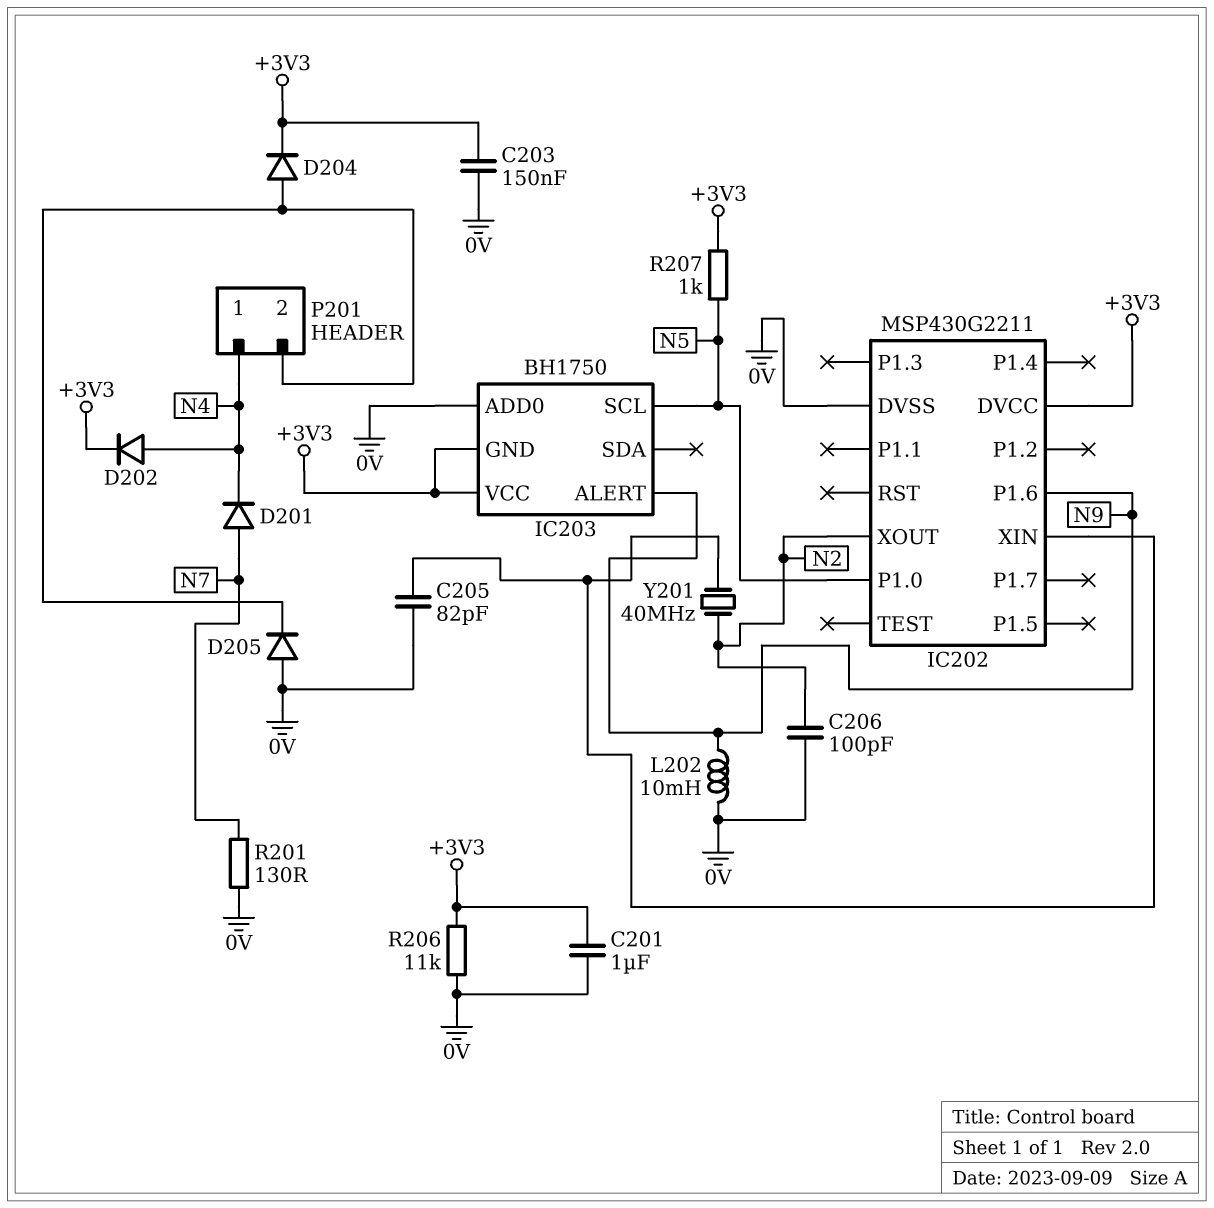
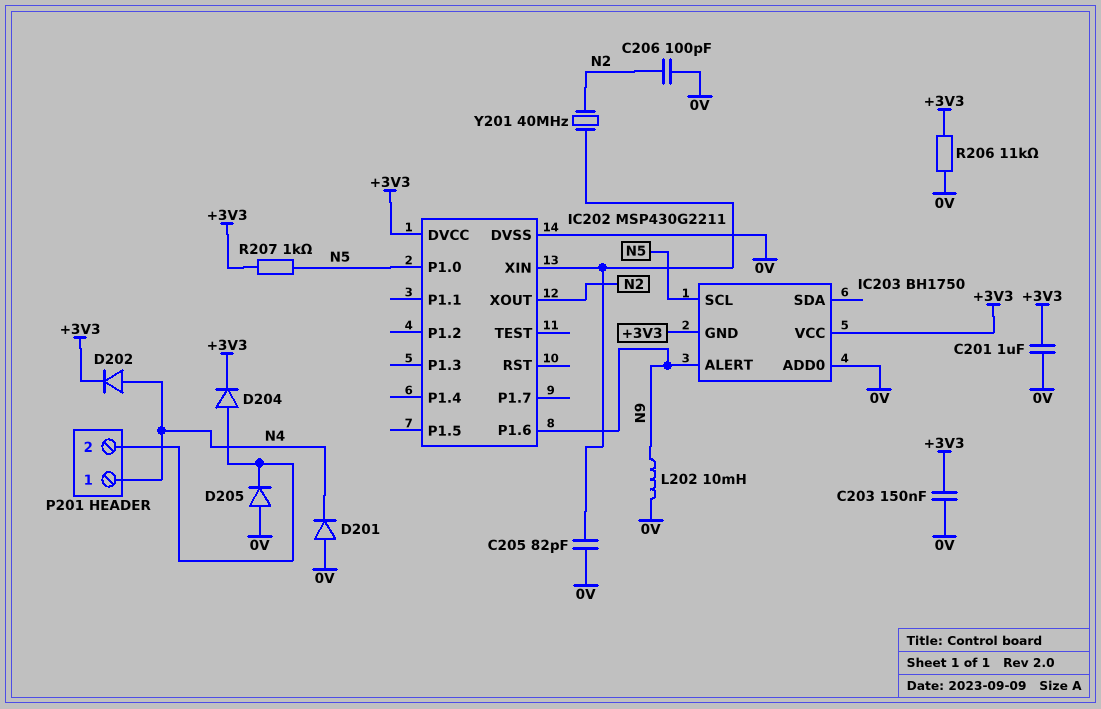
D201: diode (A N7, K N4) -> diode (A 0V, K N4)
R201: 130 (0V, N7) -> none

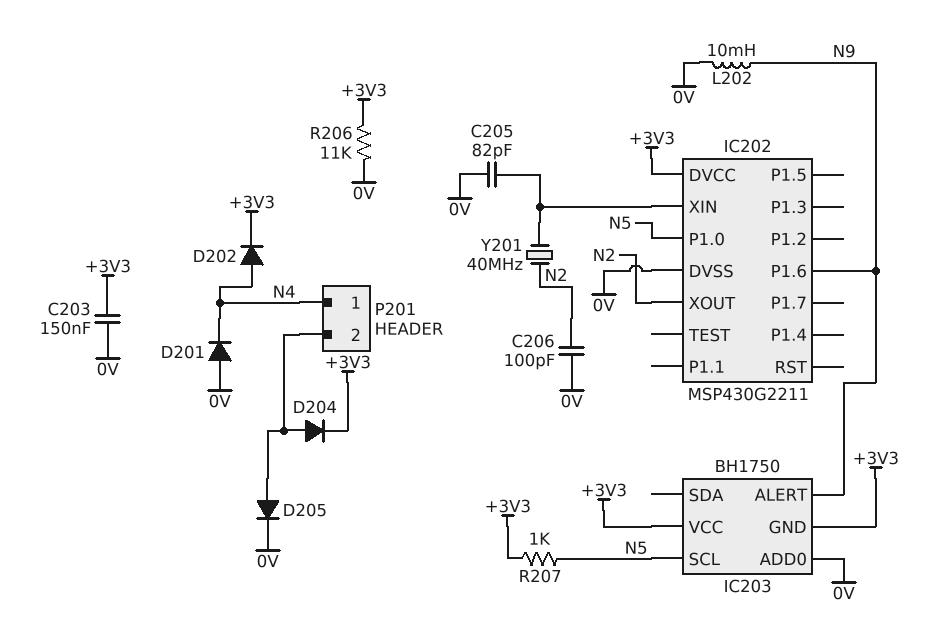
C201: 1uF (+3V3, 0V) -> none
D205: diode (A 0V, K P201/2) -> diode (A P201/2, K 0V)

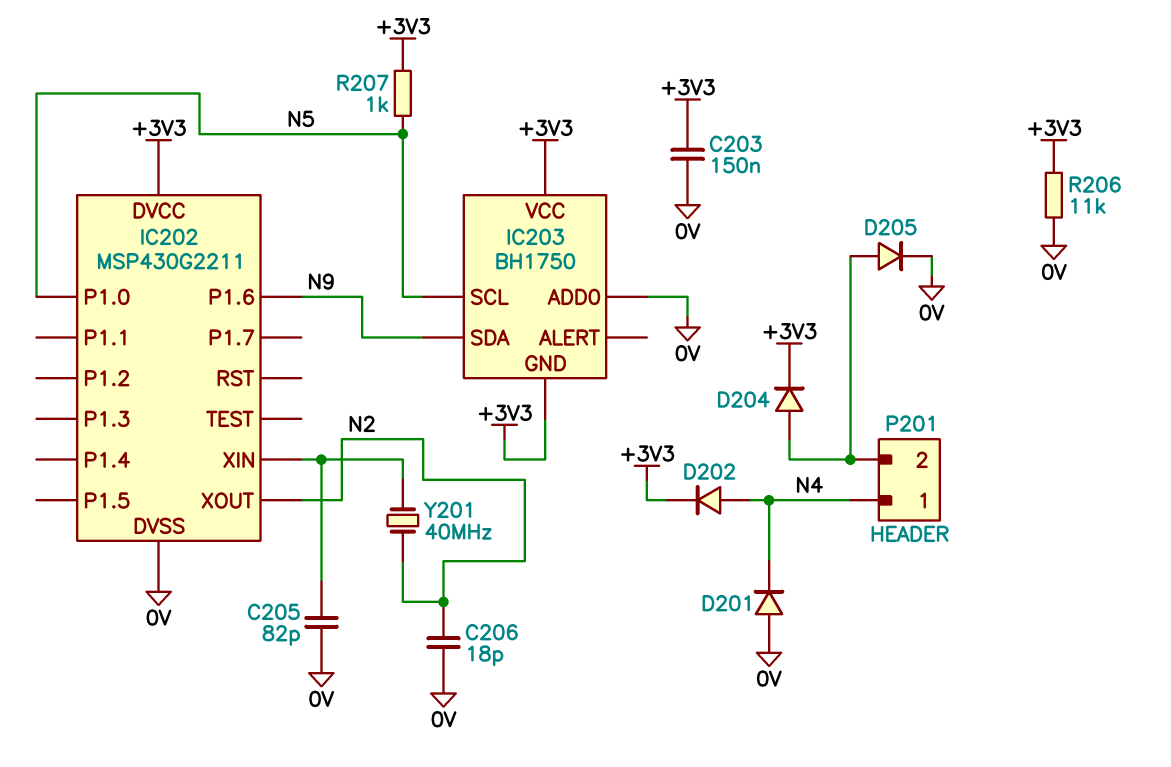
C206: 100pF (0V, N2) -> 18pF (0V, N2)
IC203 pin ALERT: N9 -> none
IC203 pin SDA: none -> N9
L202: 10mH (0V, N9) -> none

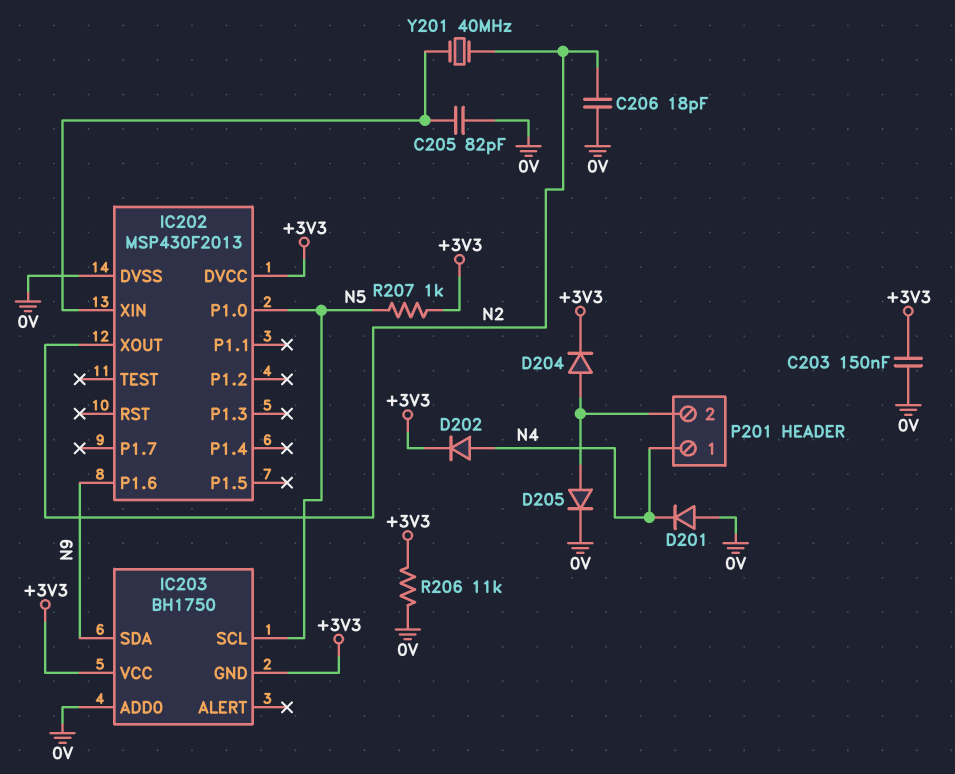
IC202: MSP430G2211 -> MSP430F2013

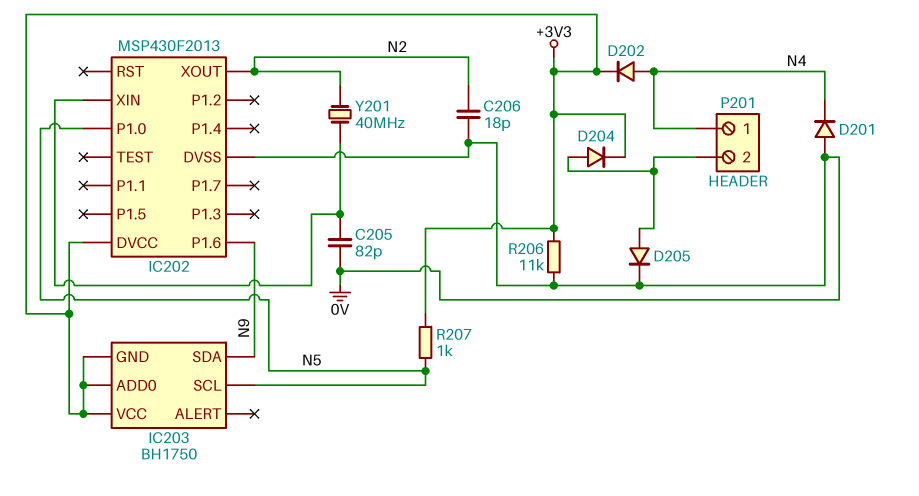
C203: 150nF (+3V3, 0V) -> none
IC203 pin ADD0: 0V -> +3V3

